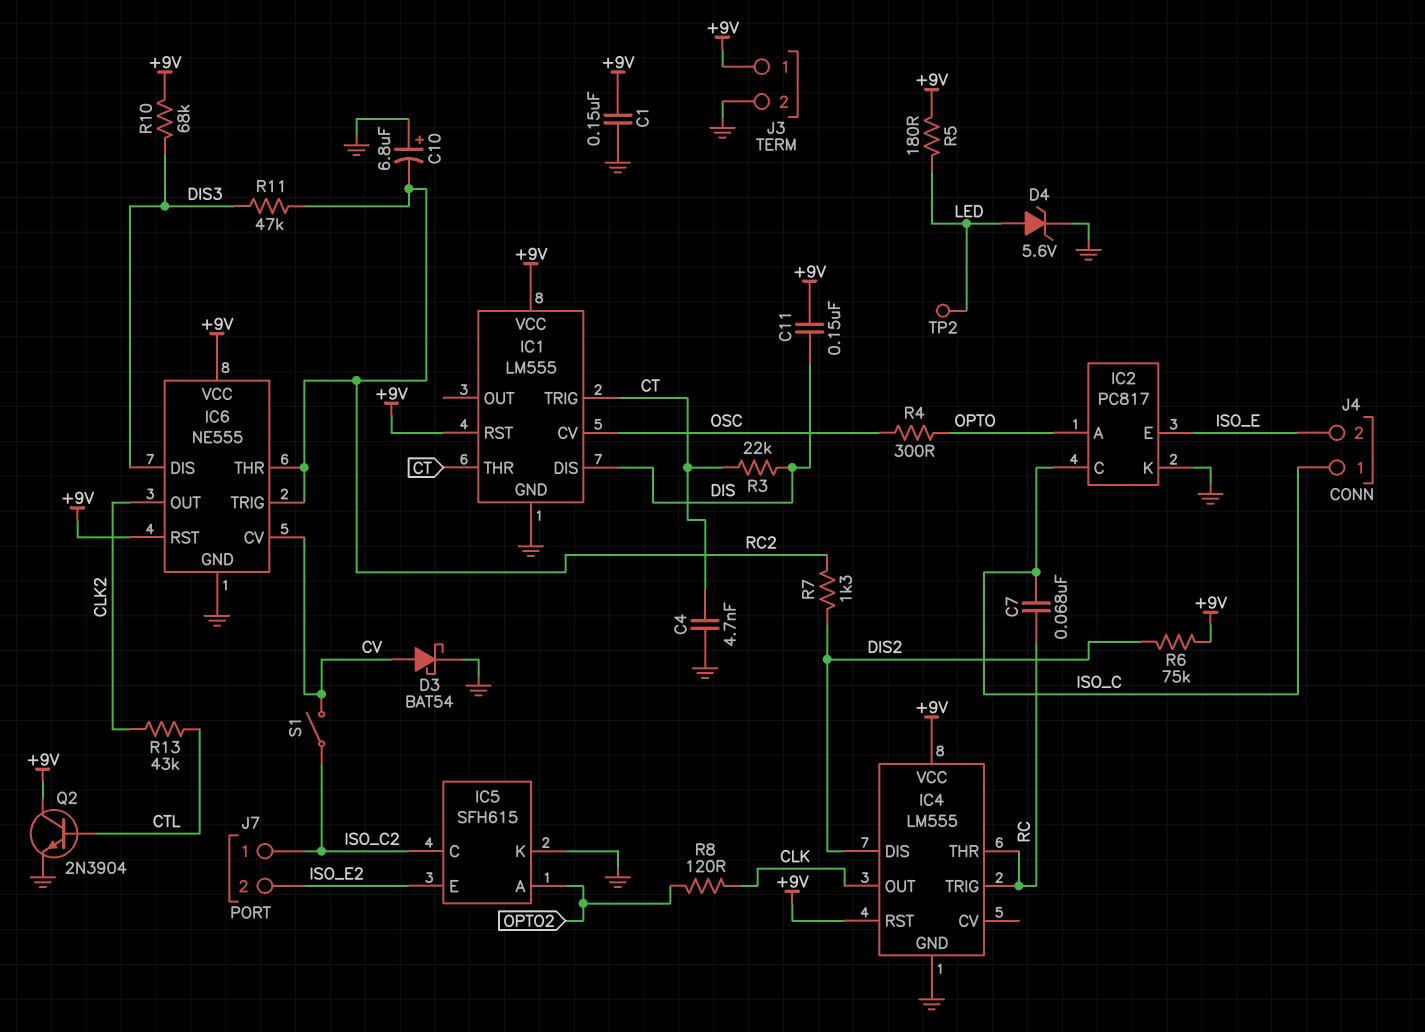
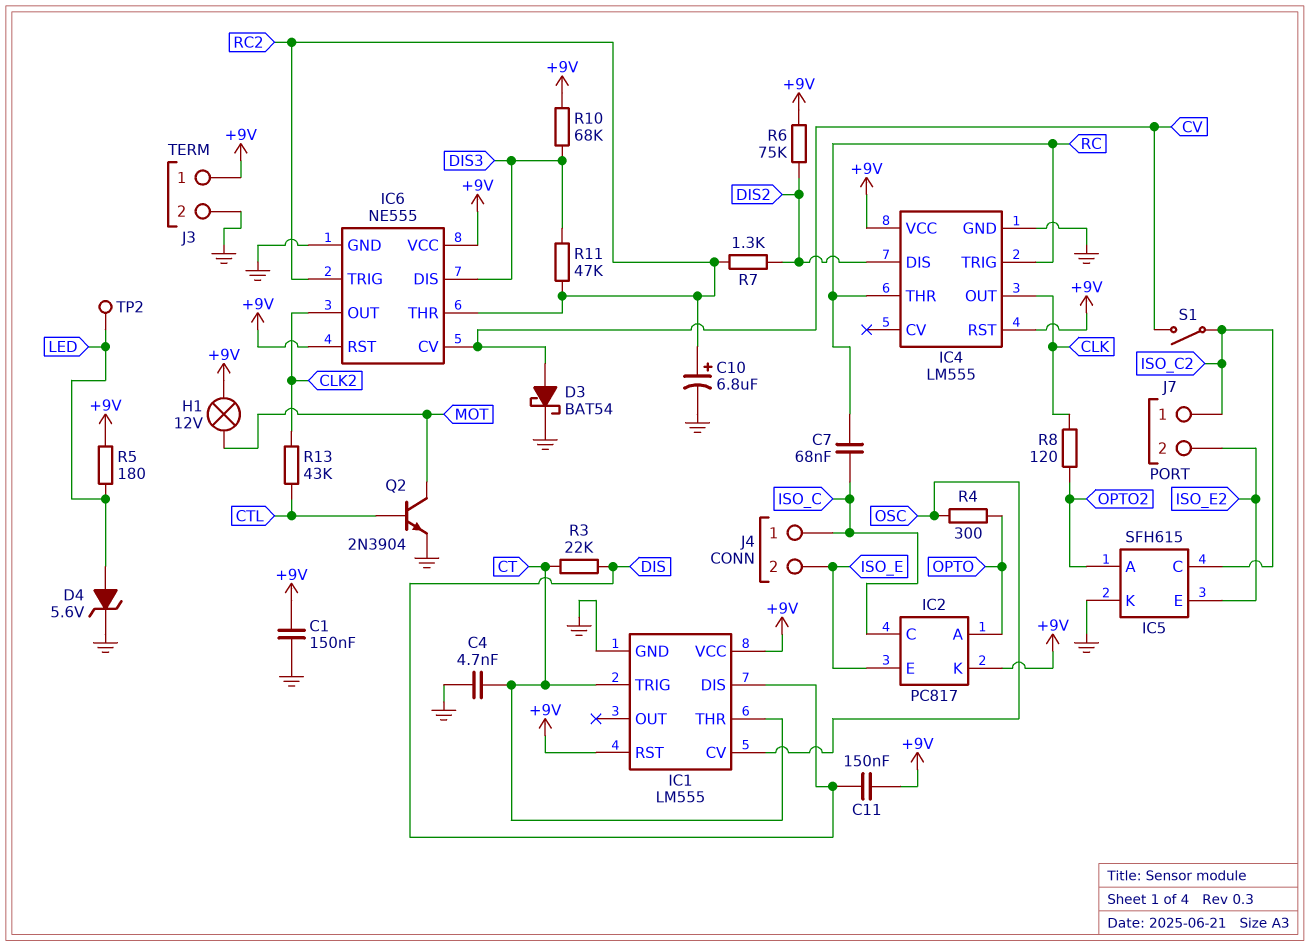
C10: 6.8uF (plus GND, minus RC2) -> 6.8uF (plus RC2, minus GND)
H1: none -> lamp 12V (+9V, MOT)
IC2 pin K: GND -> +9V
Q2: NPN 2N3904 (B CTL, C +9V, E GND) -> NPN 2N3904 (B CTL, C MOT, E GND)

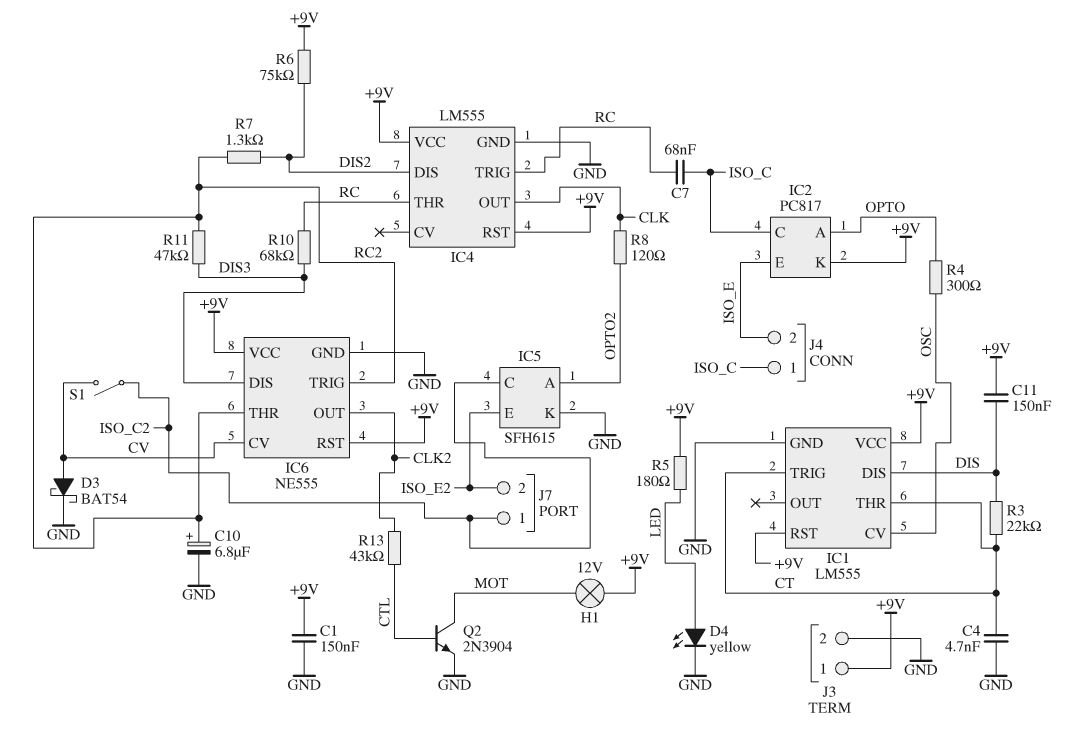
D4: zener 5.6V (A LED, K GND) -> LED yellow (A LED, K GND)
R10: 68k (+9V, DIS3) -> 68k (DIS3, RC)
TP2: test point (LED) -> none

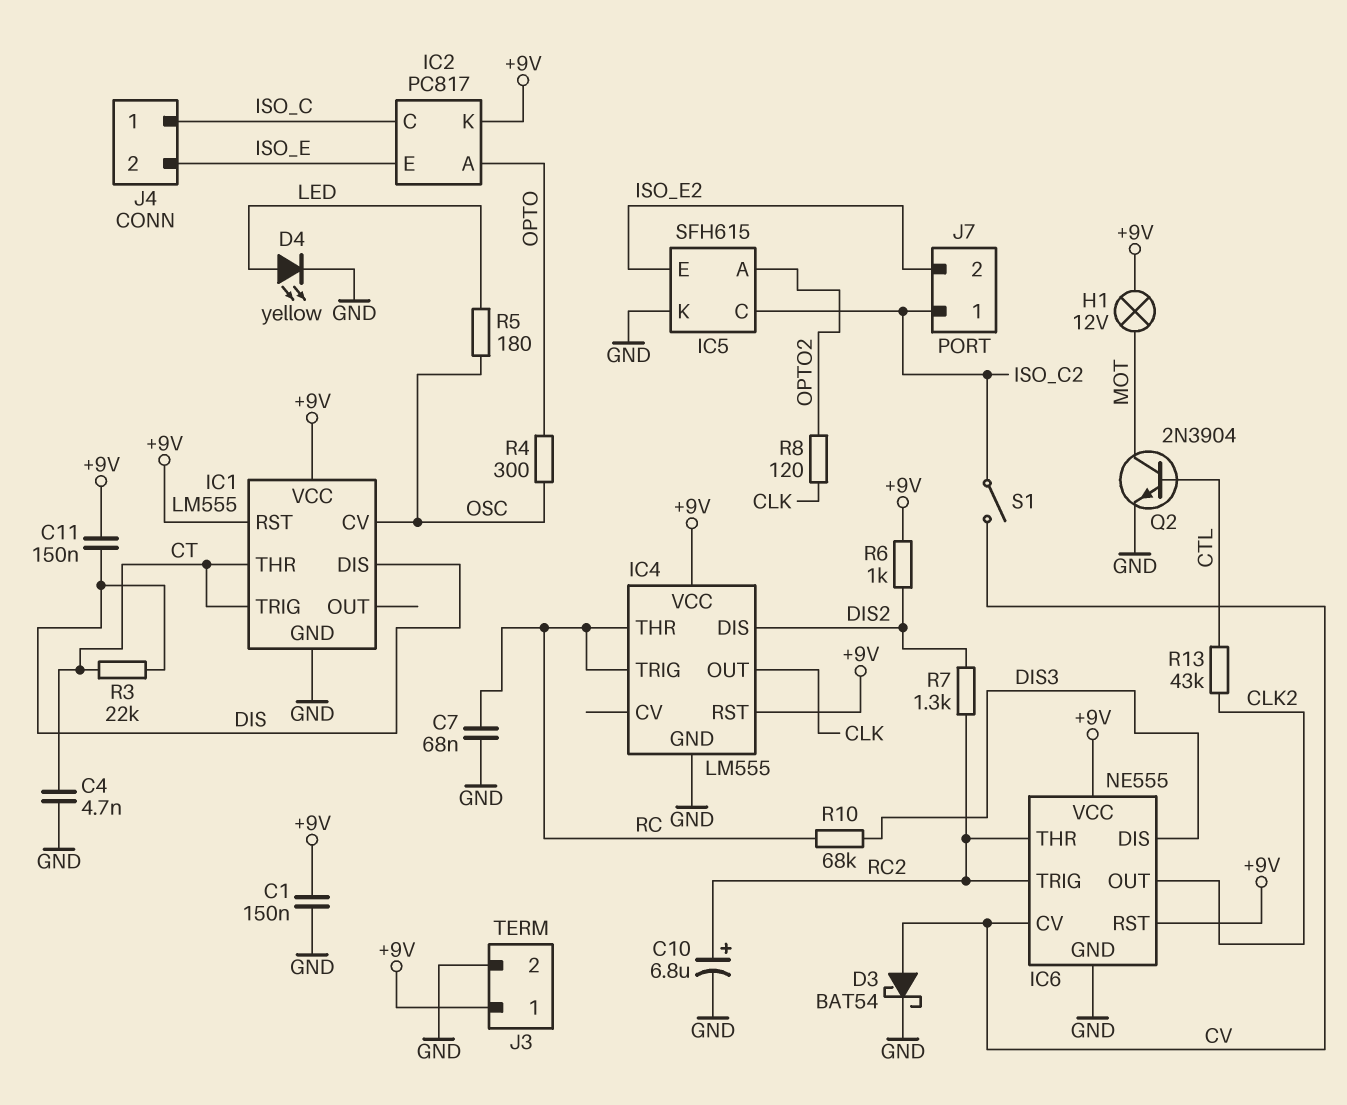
C7: 68nF (ISO_C, RC) -> 68nF (GND, RC)
R5: 180 (+9V, LED) -> 180 (LED, OSC)
R6: 75k (+9V, DIS2) -> 1k (+9V, DIS2)
R11: 47k (DIS3, RC2) -> none

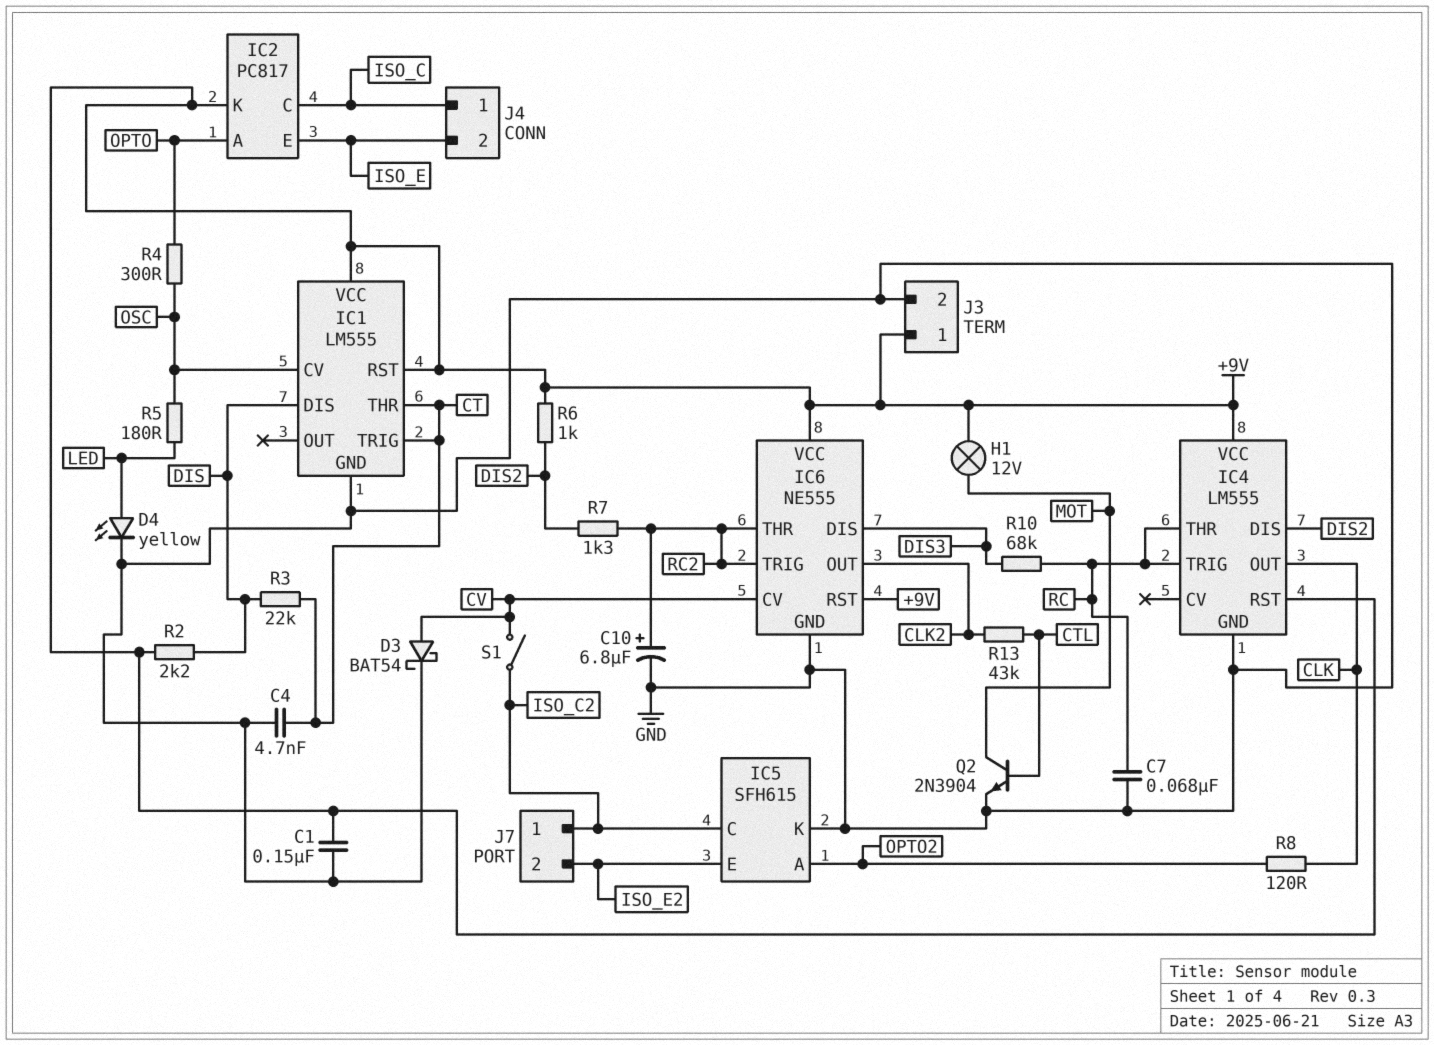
C11: 150nF (+9V, DIS) -> none
R2: none -> 2.2k (+9V, DIS)

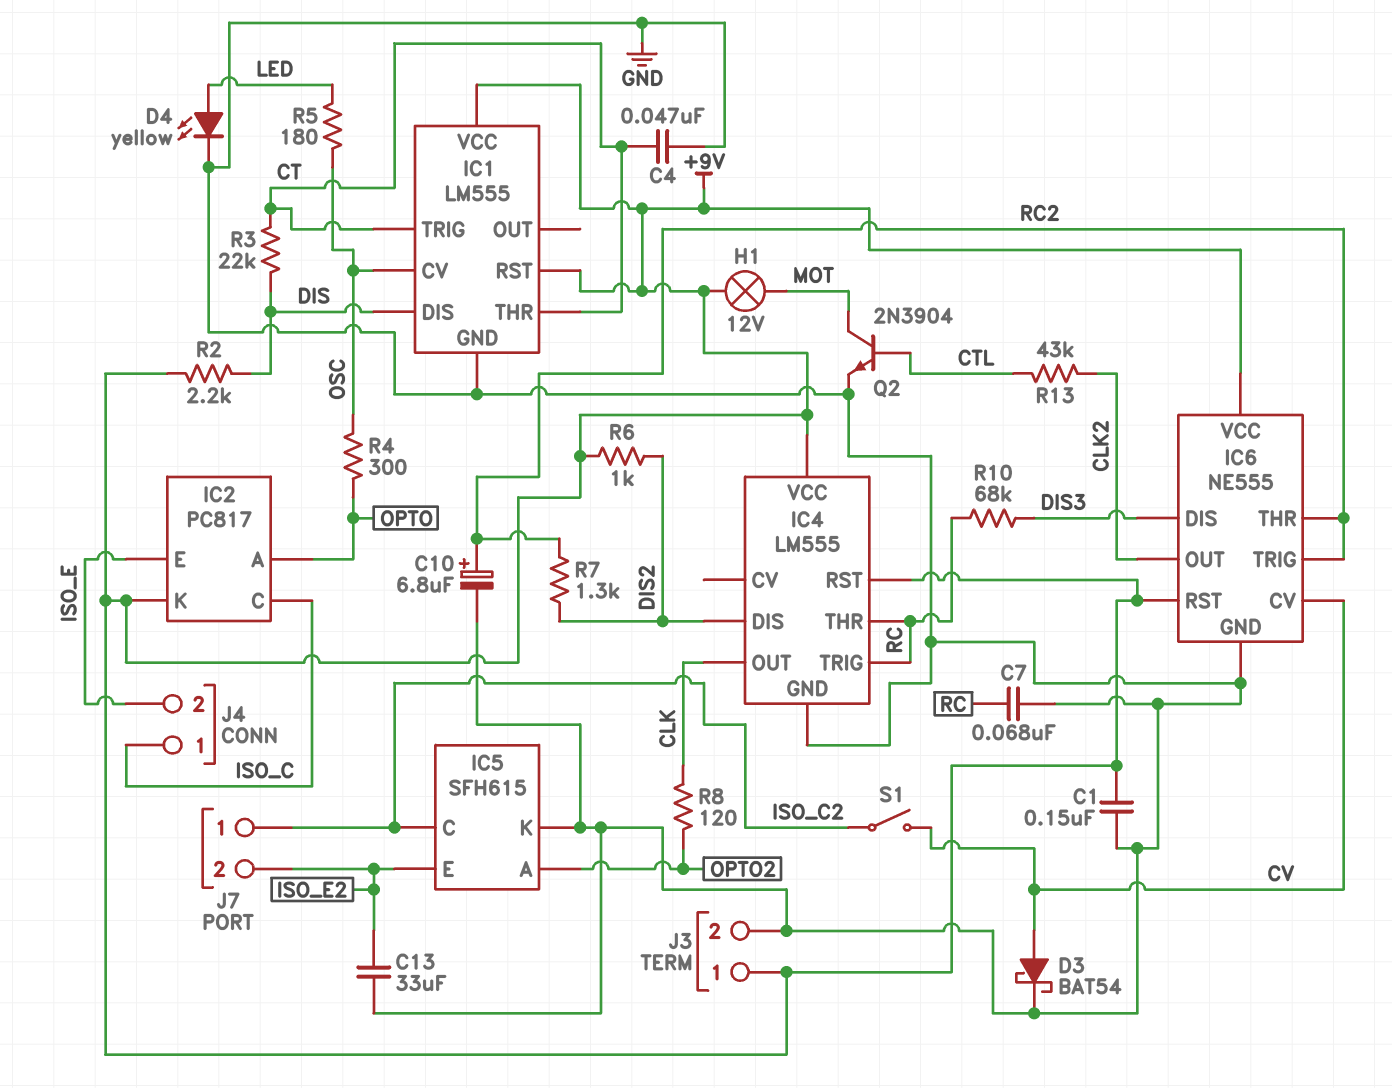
C4: 4.7nF (CT, GND) -> 47nF (CT, GND)
C13: none -> 33uF (GND, ISO_E2)

